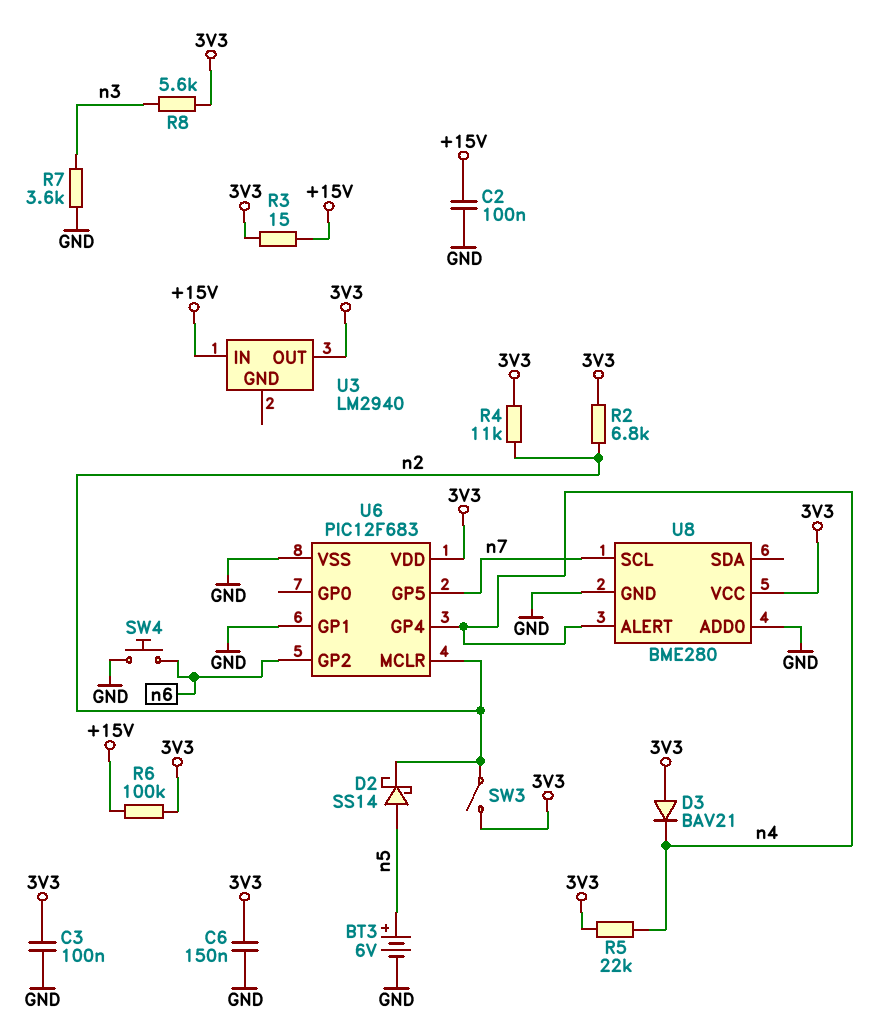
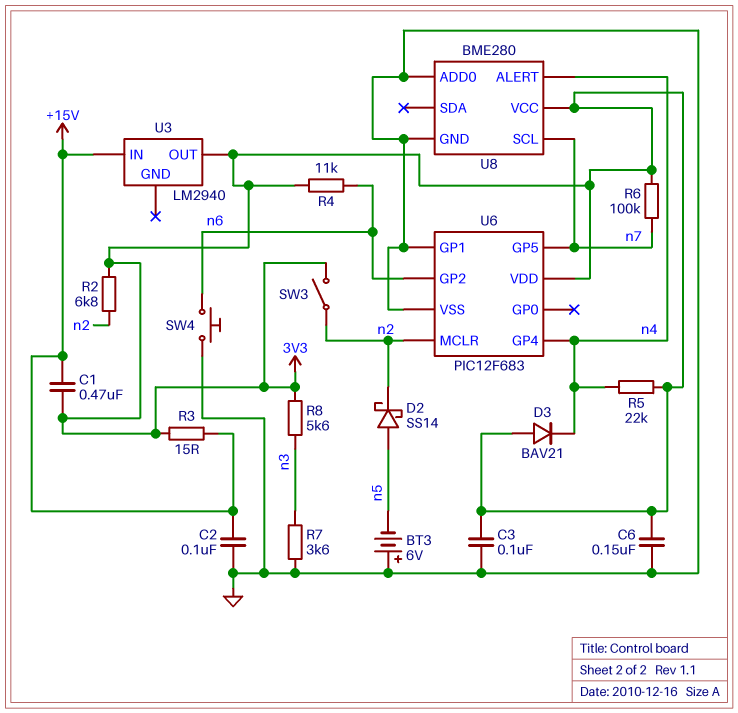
BT3: 6V (plus n5, minus GND) -> 6V (plus GND, minus n5)
C1: none -> 470nF (+15V, 3V3)
R4: 11k (3V3, n2) -> 11k (3V3, n6)
R6: 100k (+15V, 3V3) -> 100k (3V3, n7)

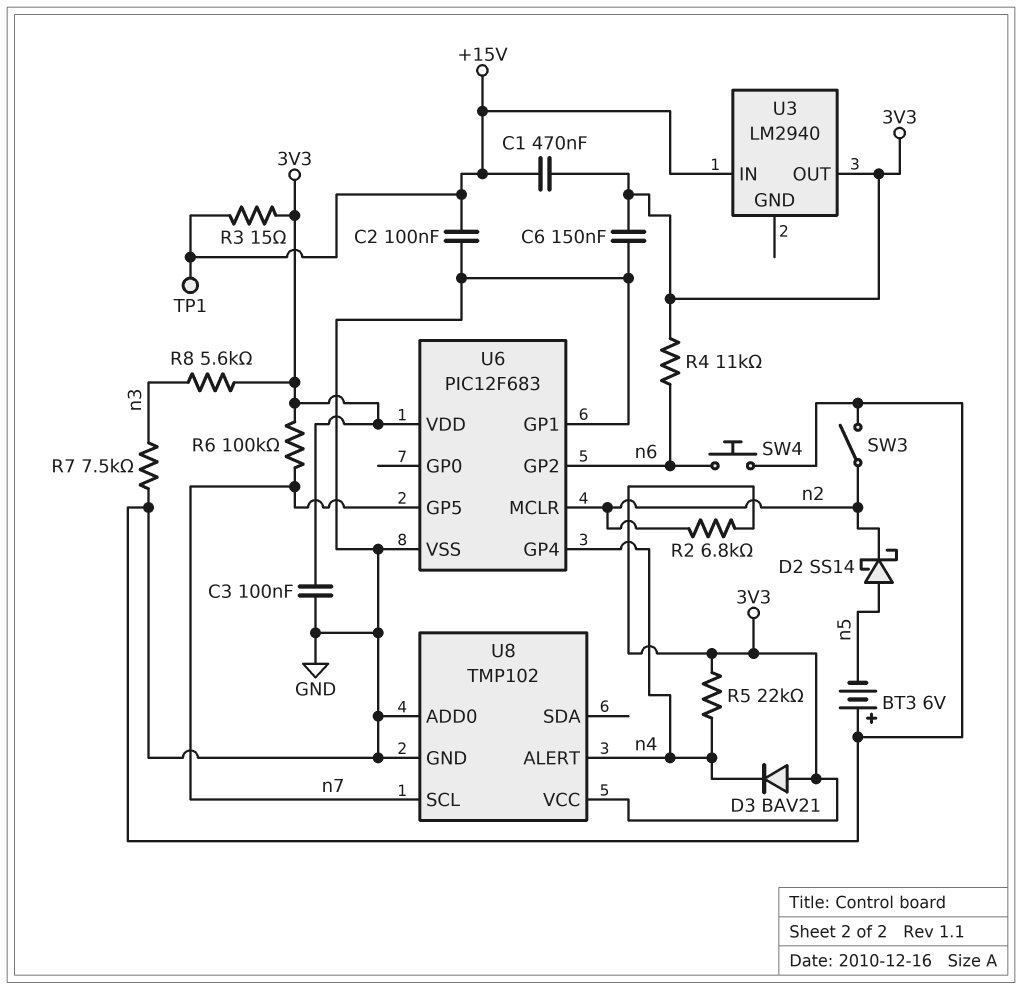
R7: 3.6k (GND, n3) -> 7.5k (GND, n3)
SW3: switch (3V3, n2) -> switch (GND, n2)
TP1: none -> test point (+15V)
U8: BME280 -> TMP102

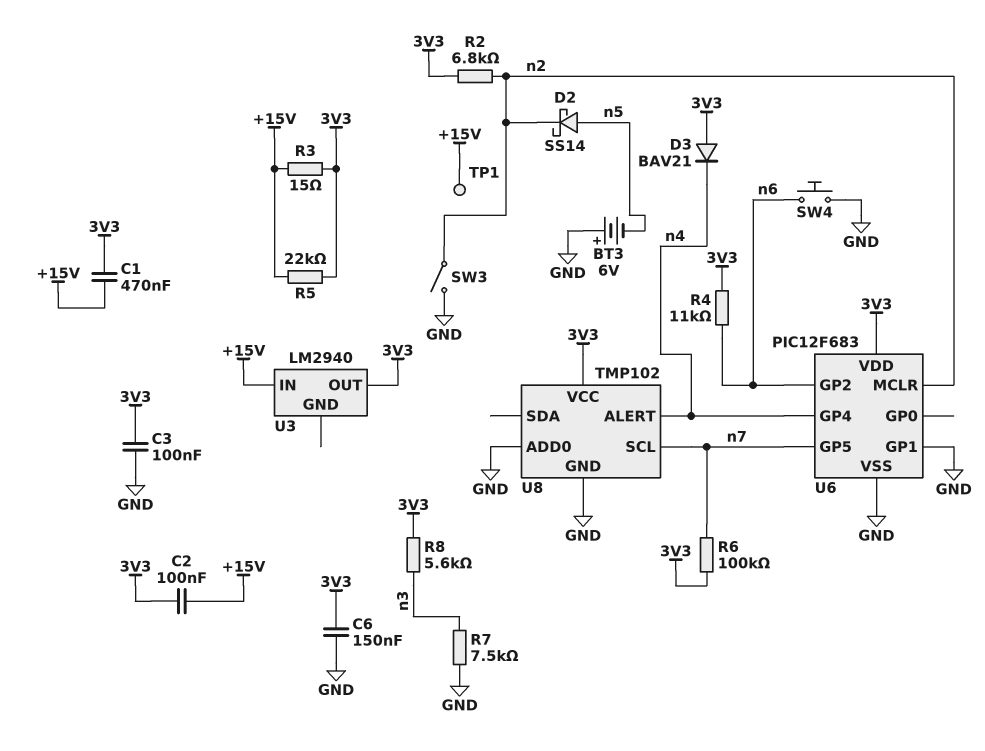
C2: 100nF (+15V, GND) -> 100nF (+15V, 3V3)
R5: 22k (3V3, n4) -> 22k (+15V, 3V3)

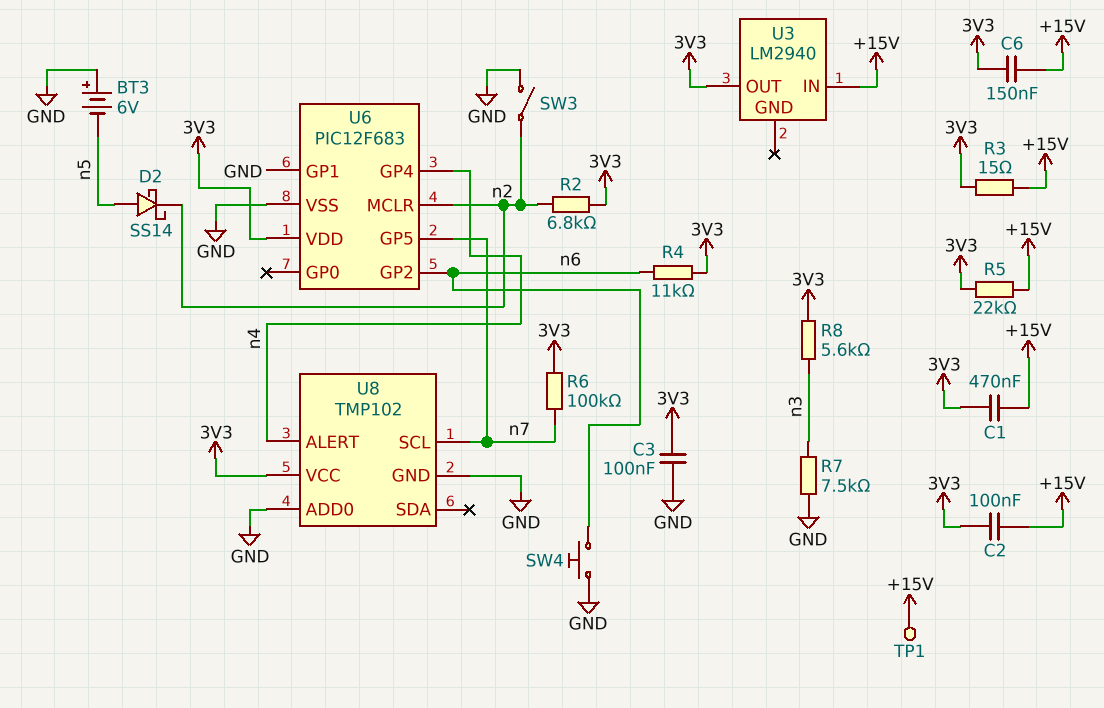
C6: 150nF (3V3, GND) -> 150nF (+15V, 3V3)
D3: diode BAV21 (A 3V3, K n4) -> none

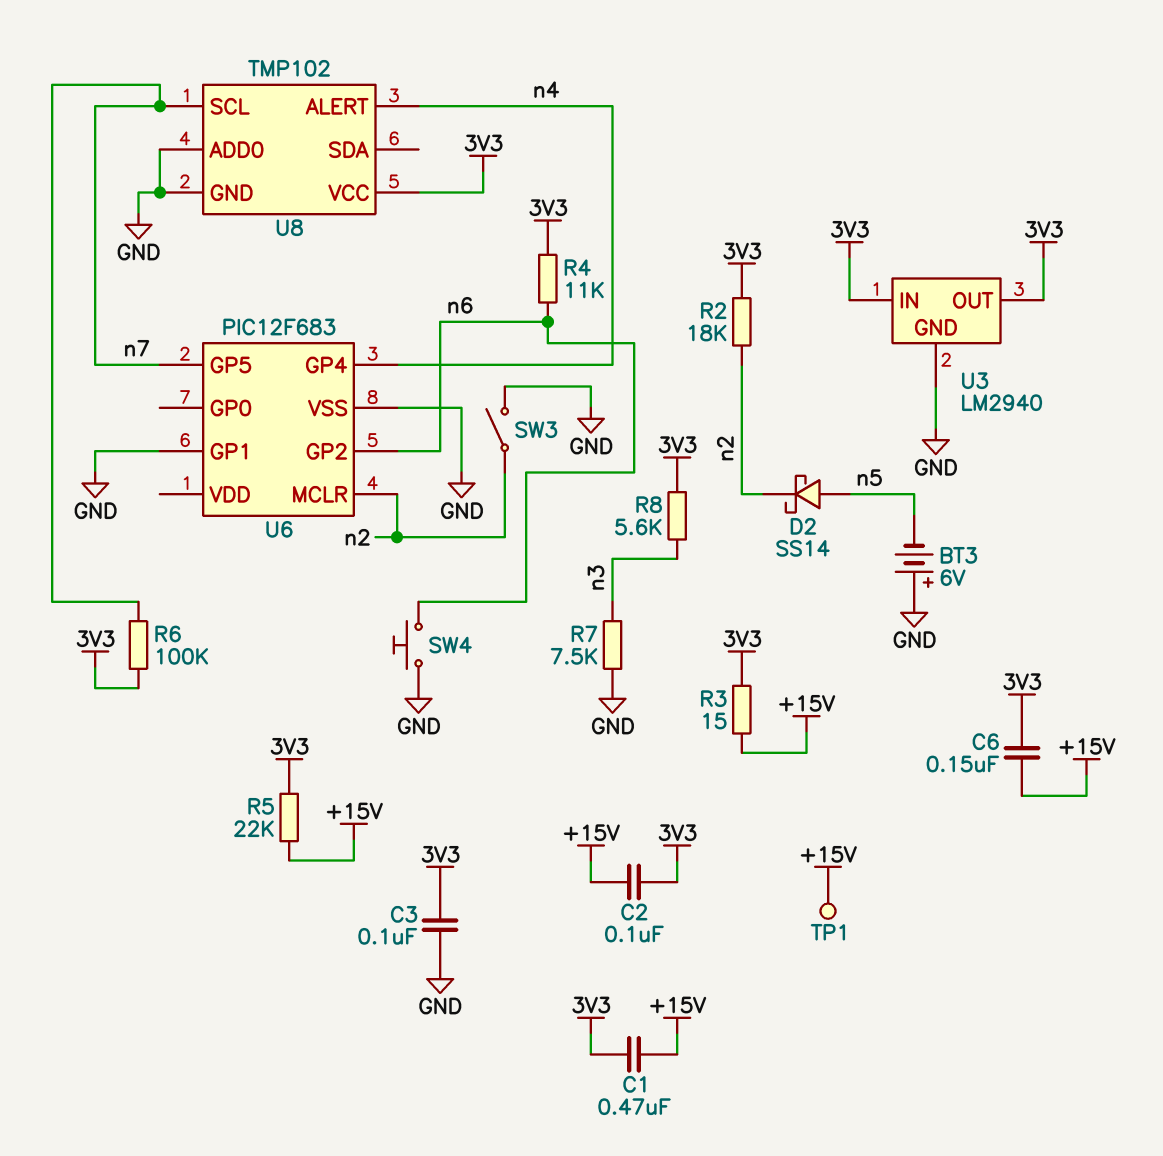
R2: 6.8k (3V3, n2) -> 18k (3V3, n2)
U3 pin GND: none -> GND
U3 pin IN: +15V -> 3V3
U6 pin VDD: 3V3 -> none

